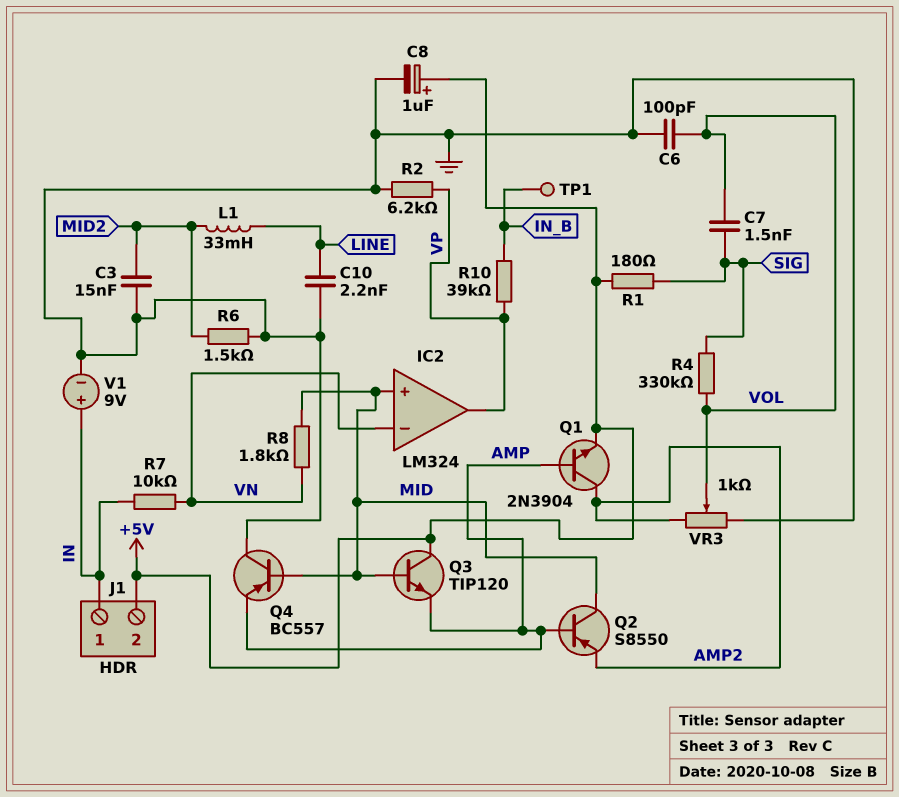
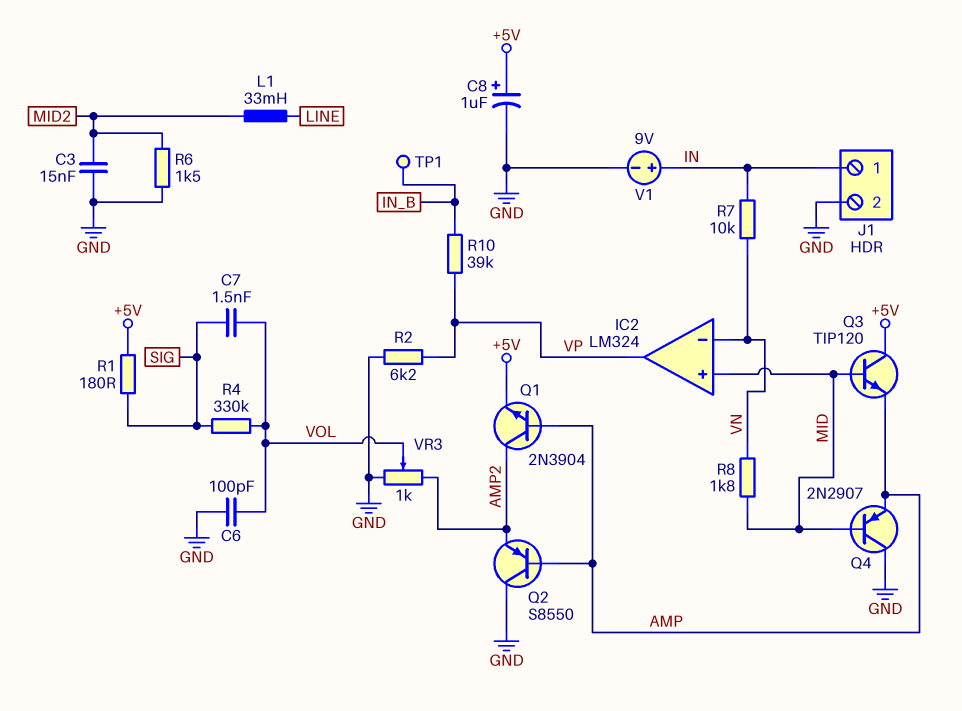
C10: 2.2nF (GND, LINE) -> none
J1 pin 2: +5V -> GND
Q2: PNP S8550 (B AMP, C MID, E AMP2) -> PNP S8550 (B AMP, C GND, E AMP2)
Q4: PNP BC557 (B MID, C GND, E AMP) -> PNP 2N2907 (B MID, C GND, E AMP)

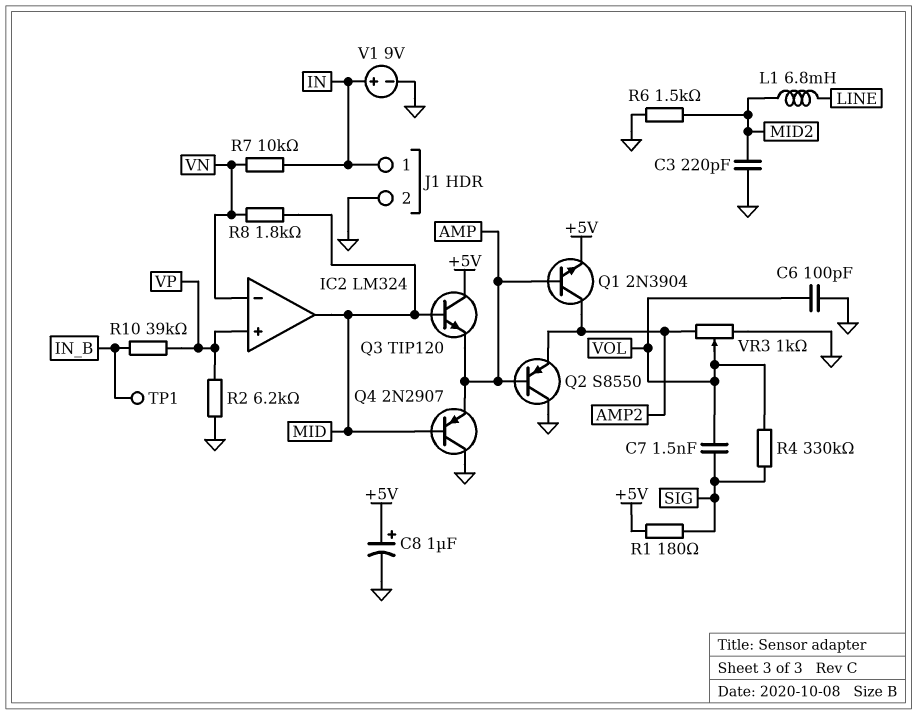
C3: 15nF (GND, MID2) -> 220pF (GND, MID2)
IC2 pin in+: MID -> VP
IC2 pin out: VP -> MID
L1: 33mH (LINE, MID2) -> 6.8mH (LINE, MID2)

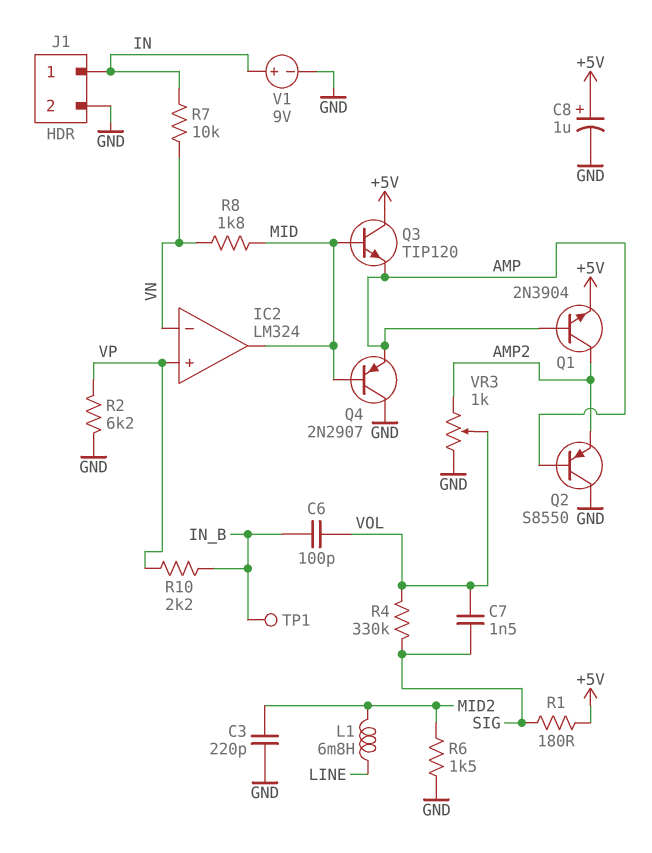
C6: 100pF (GND, VOL) -> 100pF (IN_B, VOL)
R10: 39k (IN_B, VP) -> 2.2k (IN_B, VP)

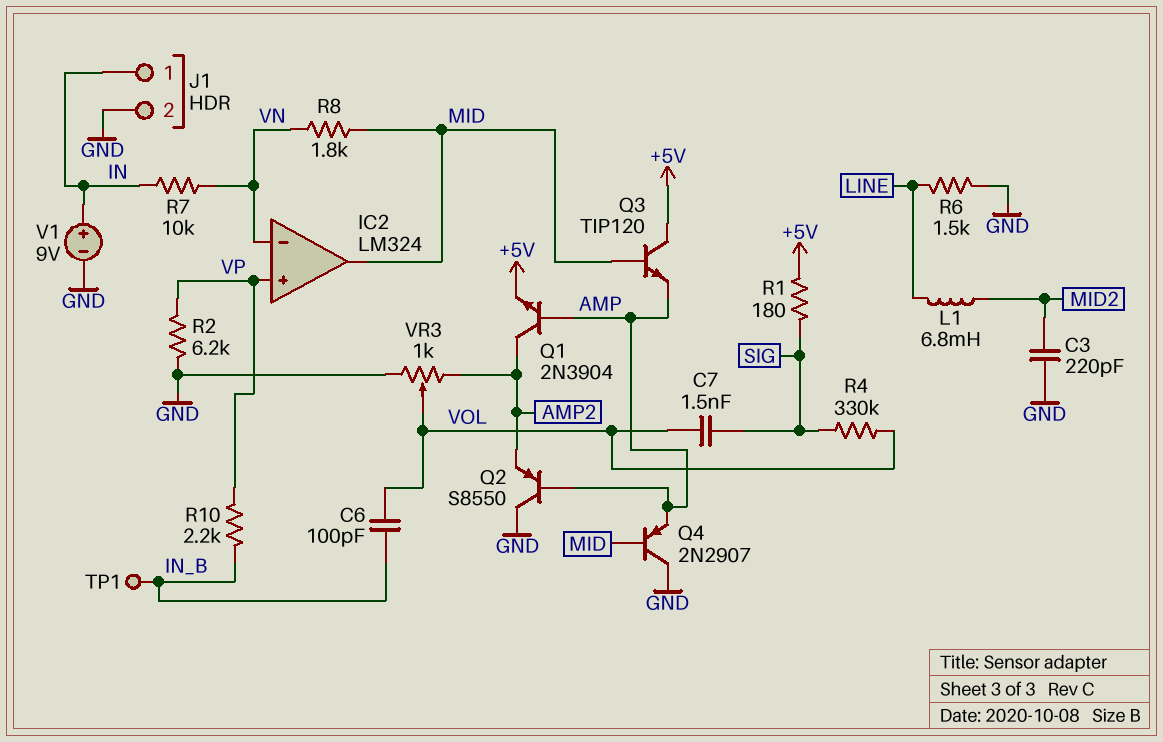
C8: 1uF (plus +5V, minus GND) -> none
R6: 1.5k (GND, MID2) -> 1.5k (GND, LINE)

